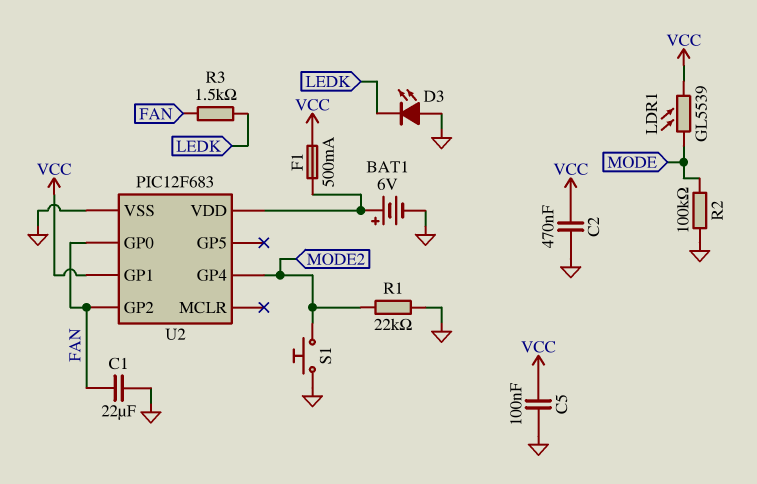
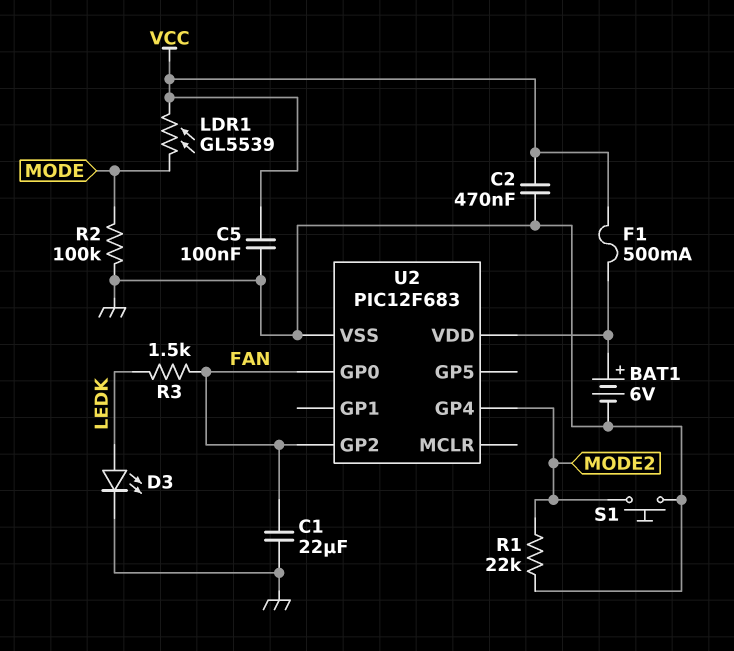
D3: LED (A GND, K LEDK) -> LED (A LEDK, K GND)
U2 pin GP1: VCC -> none

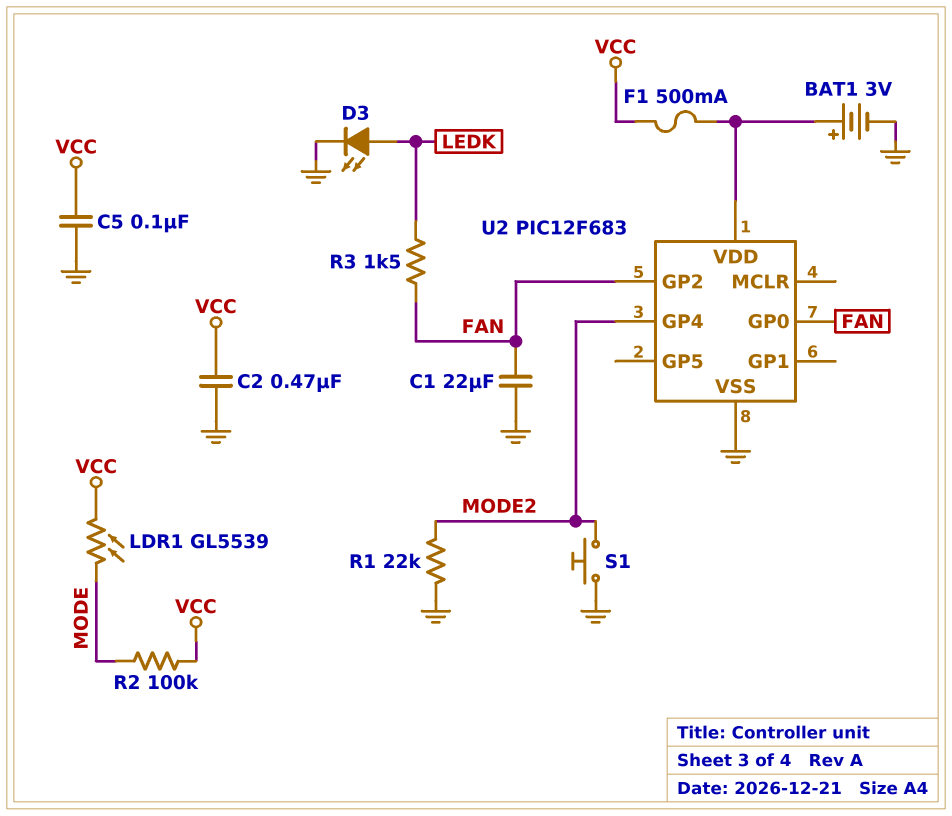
BAT1: 6V (plus U2/VDD, minus GND) -> 3V (plus U2/VDD, minus GND)
R2: 100k (GND, MODE) -> 100k (MODE, VCC)

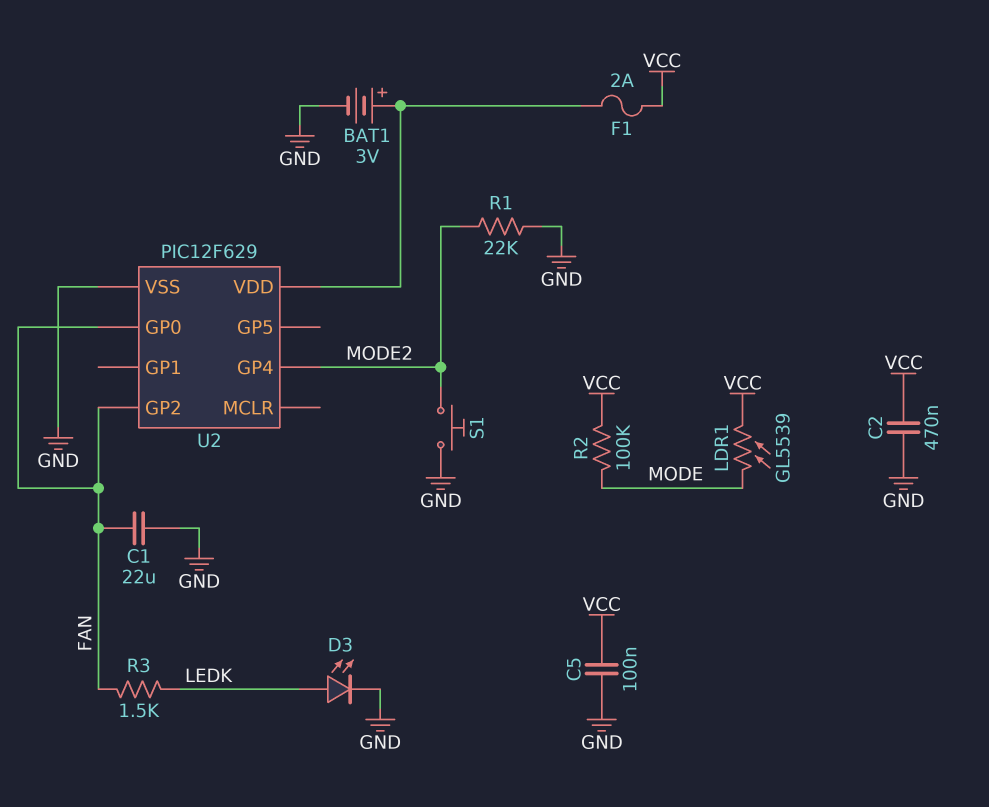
F1: 500mA (U2/VDD, VCC) -> 2A (U2/VDD, VCC)
U2: PIC12F683 -> PIC12F629

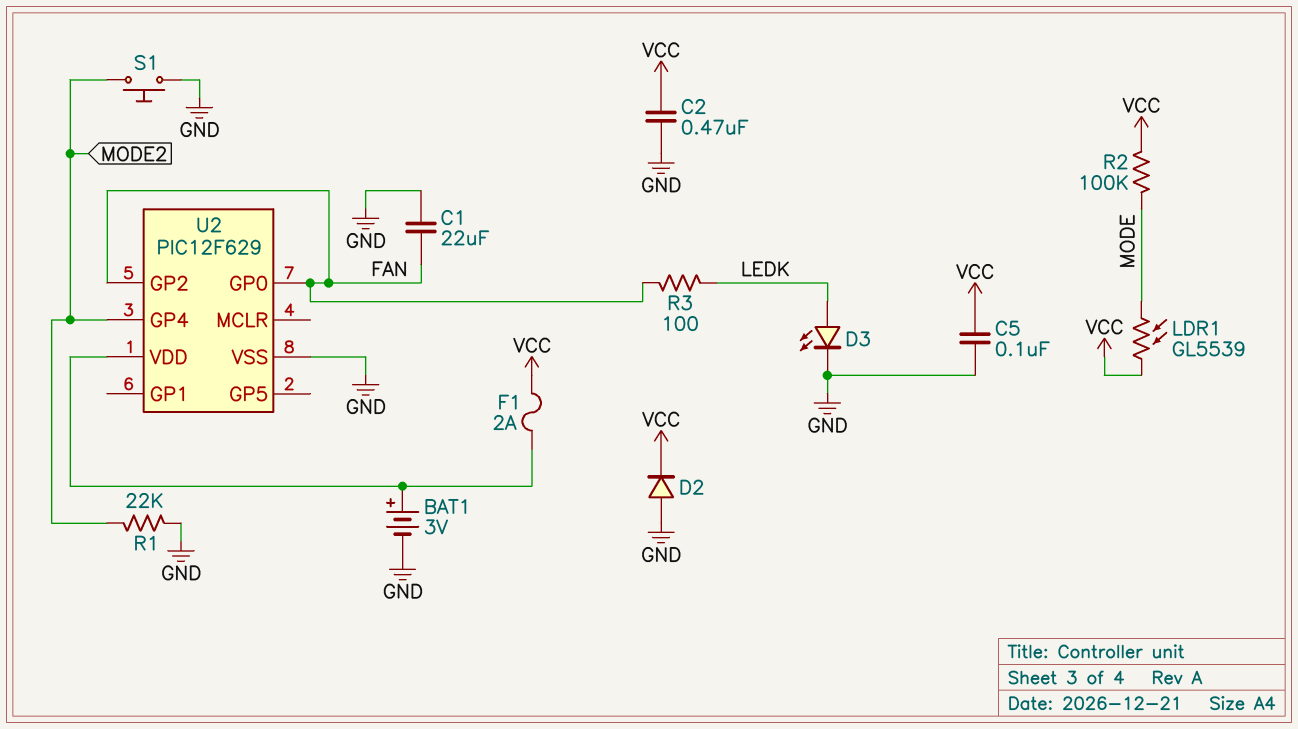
D2: none -> diode (A GND, K VCC)
R3: 1.5k (FAN, LEDK) -> 100 (FAN, LEDK)

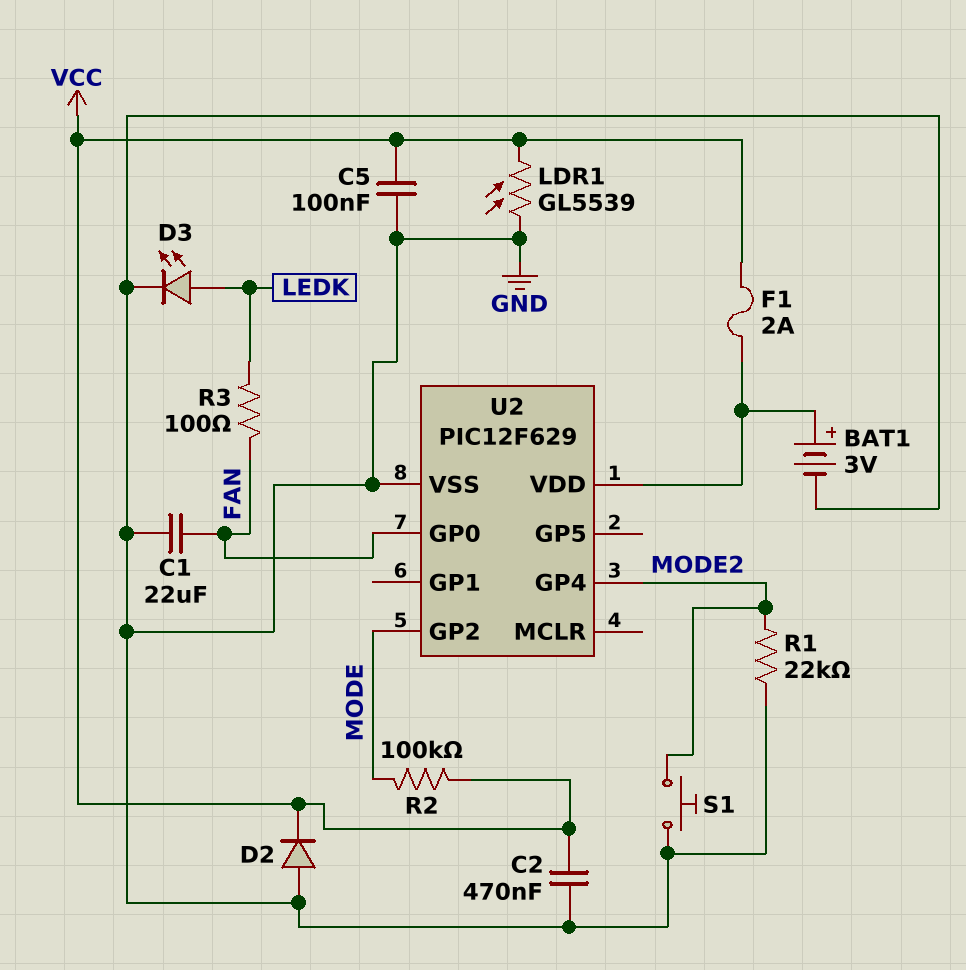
LDR1: GL5539 (MODE, VCC) -> GL5539 (GND, VCC)
U2 pin GP2: FAN -> MODE

